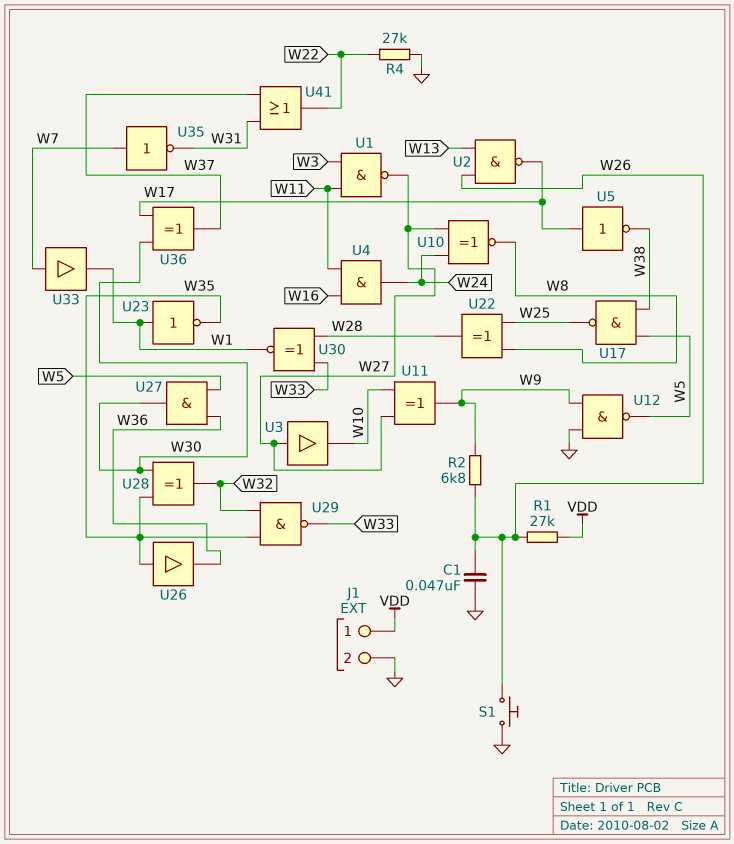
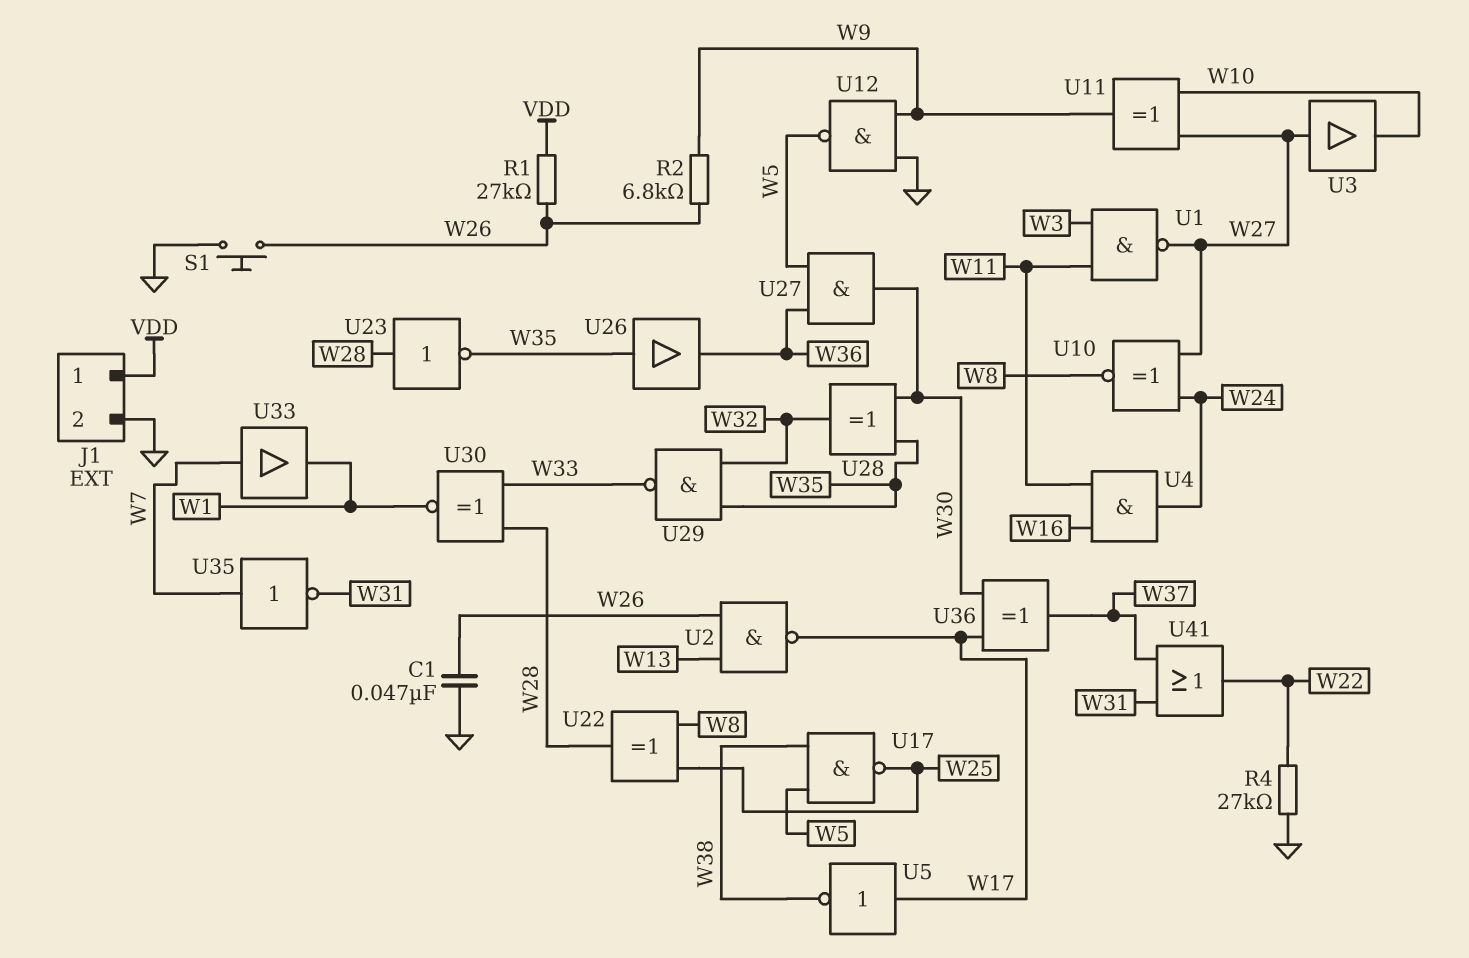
U23: NOT (in W1, out W35) -> NOT (in W28, out W35)

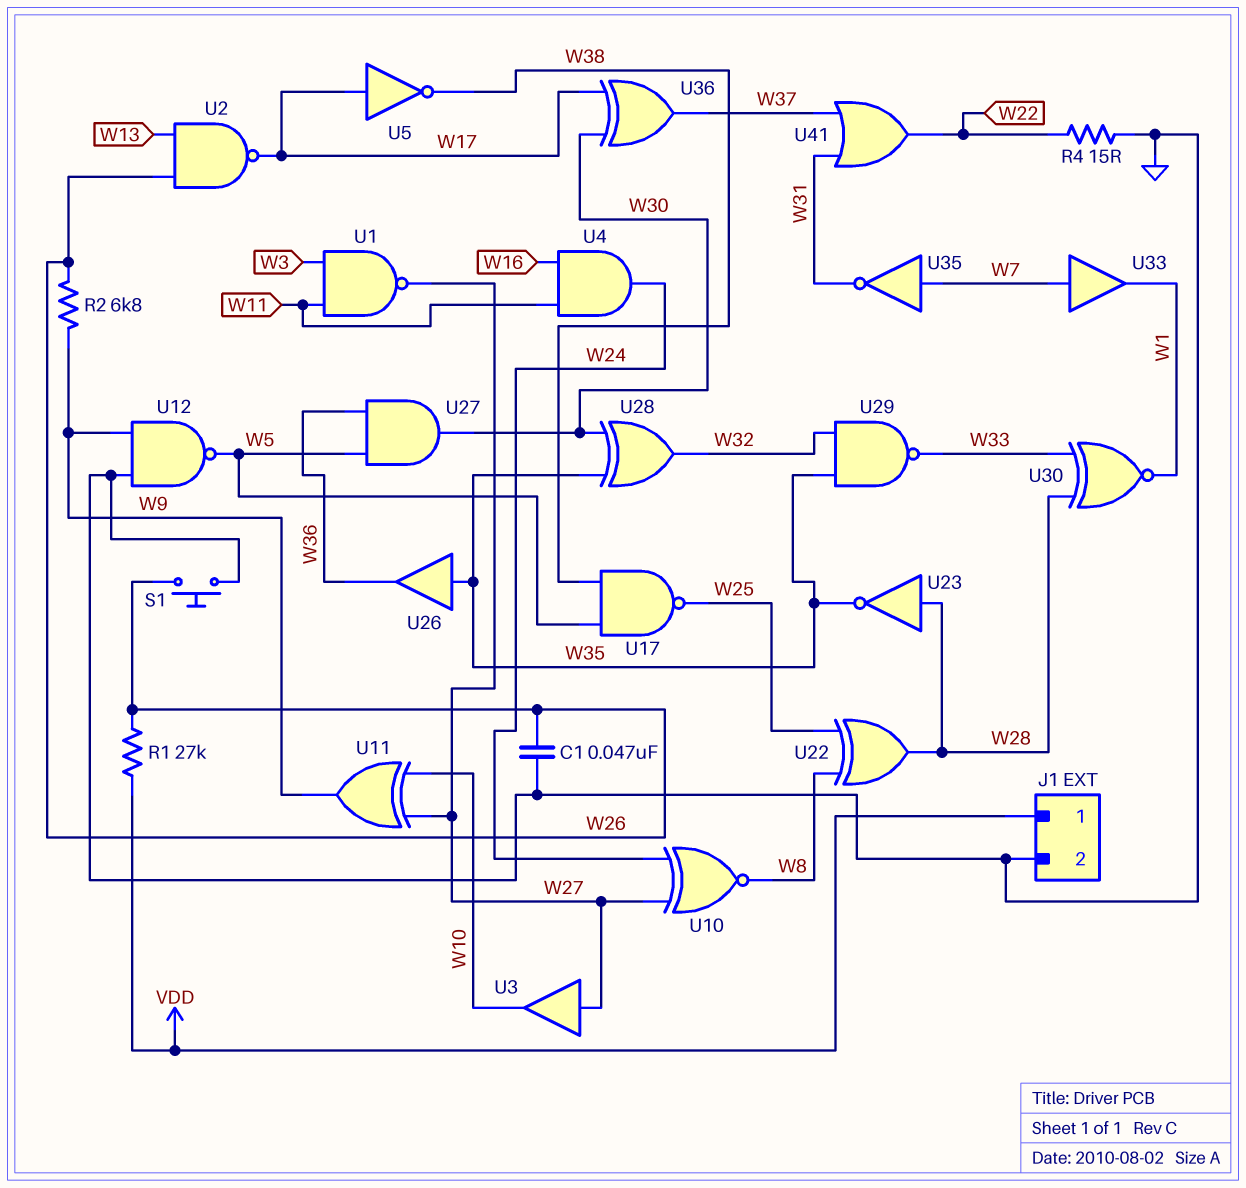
R4: 27k (GND, W22) -> 15 (GND, W22)

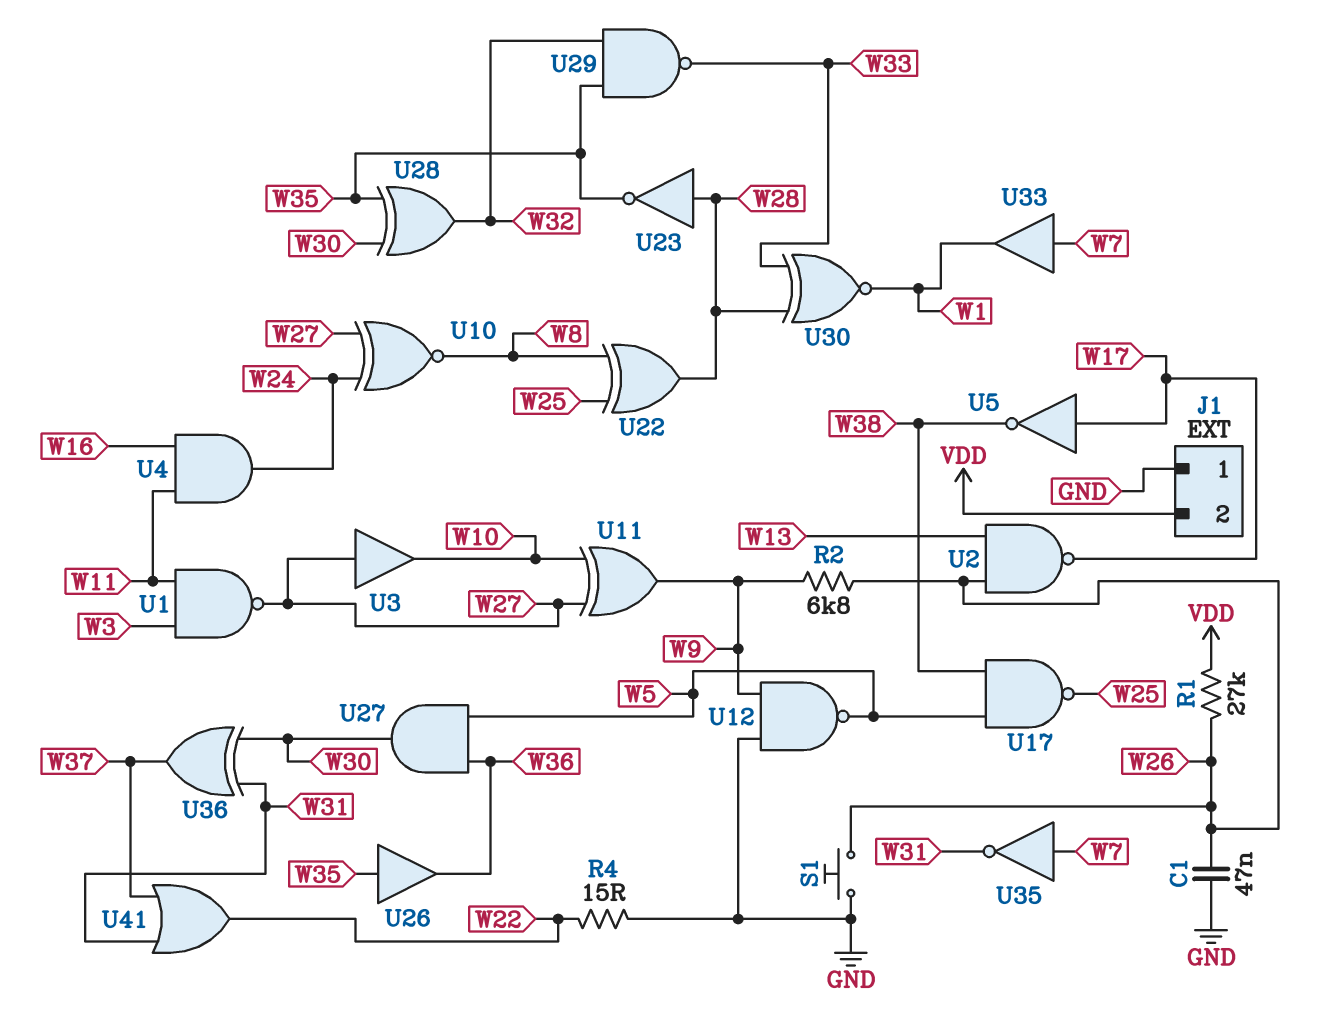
J1 pin 1: VDD -> GND
J1 pin 2: GND -> VDD
U36: XOR (in W17, in W30, out W37) -> XOR (in W30, in W31, out W37)

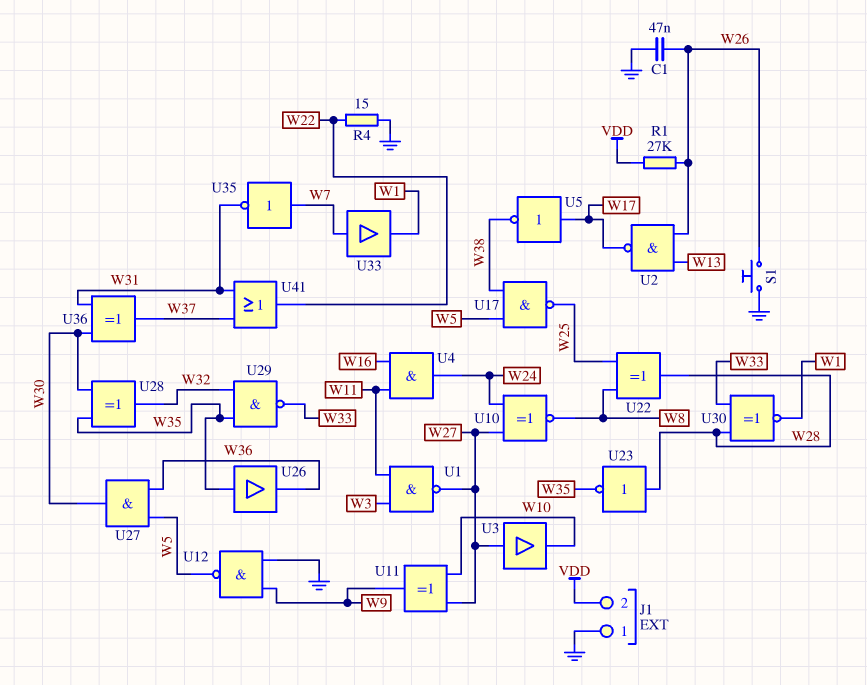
R2: 6.8k (W9, W26) -> none

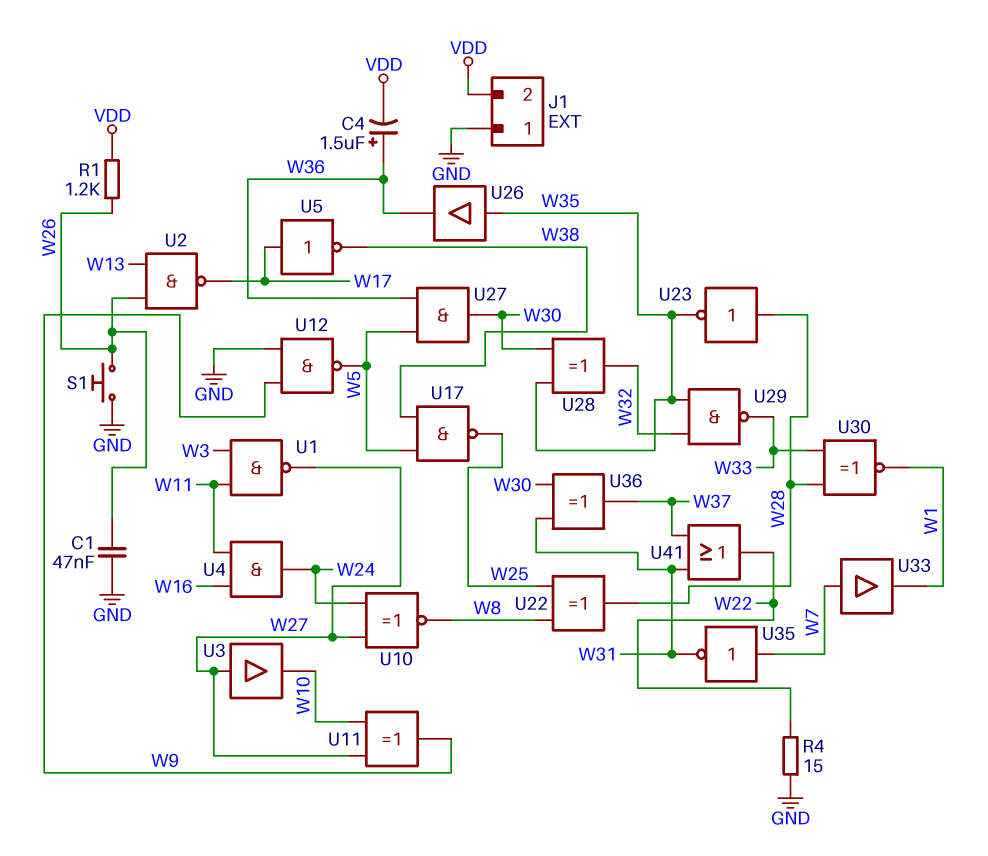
C4: none -> 1.5uF (plus W36, minus VDD)
R1: 27k (VDD, W26) -> 1.2k (VDD, W26)

